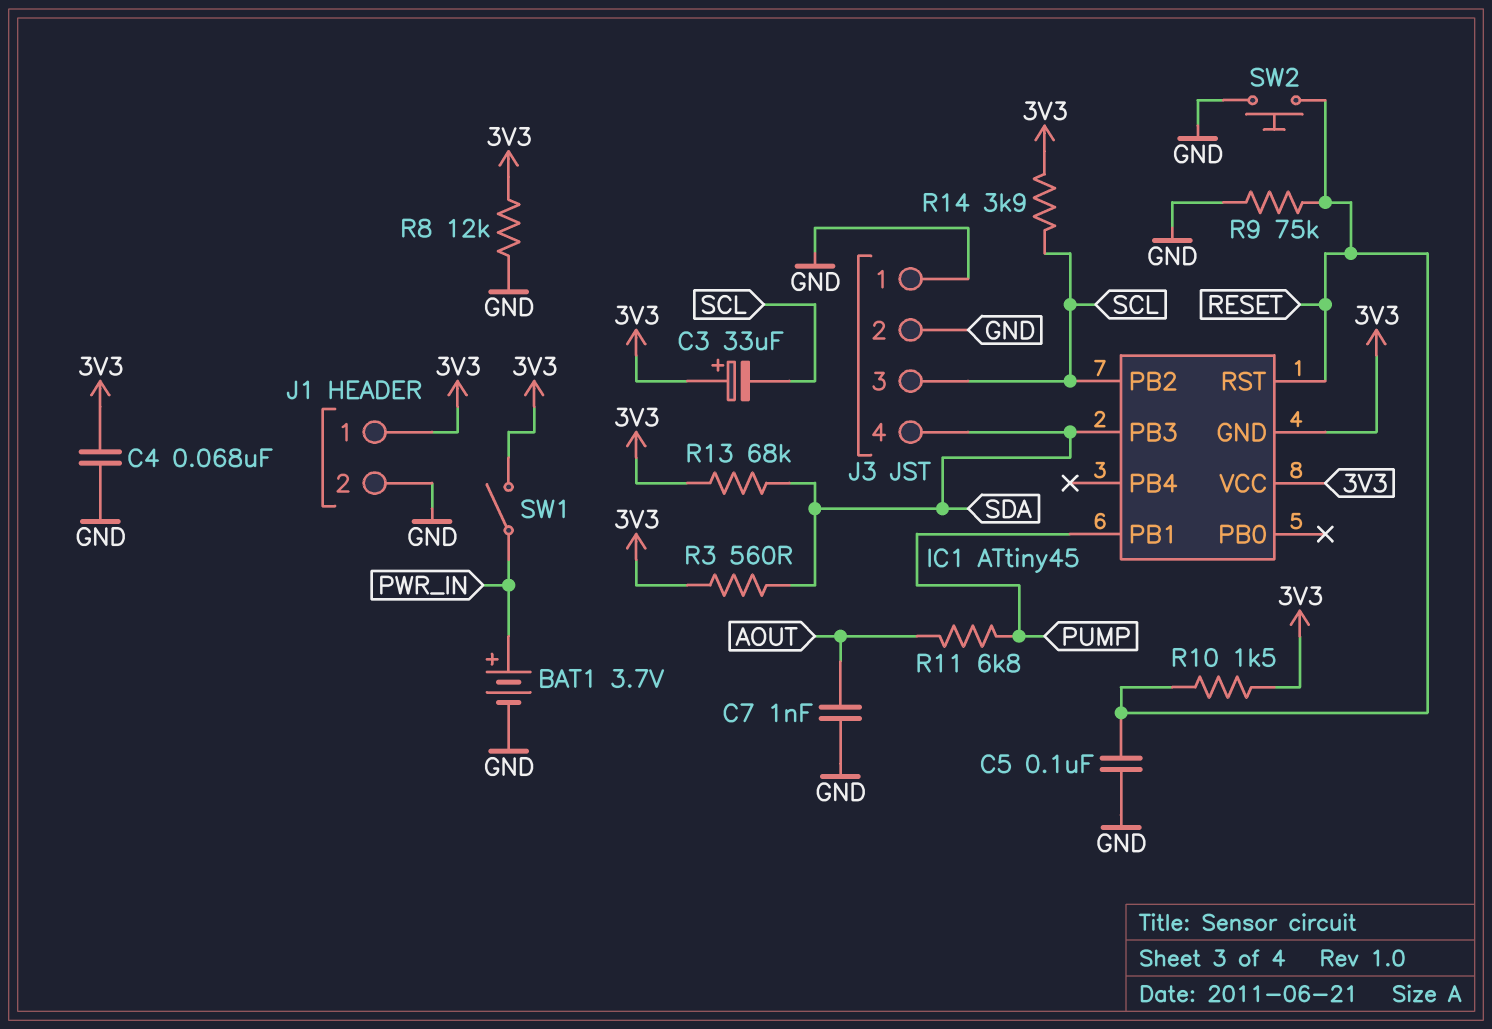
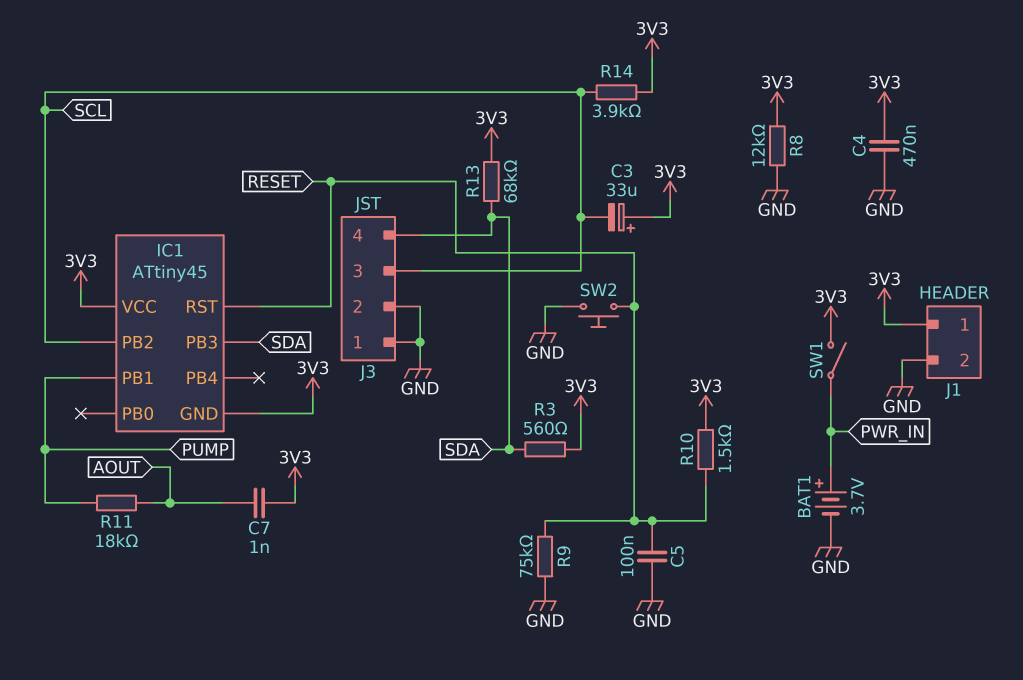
C4: 68nF (3V3, GND) -> 470nF (3V3, GND)
C7: 1nF (AOUT, GND) -> 1nF (3V3, AOUT)
R11: 6.8k (AOUT, PUMP) -> 18k (AOUT, PUMP)

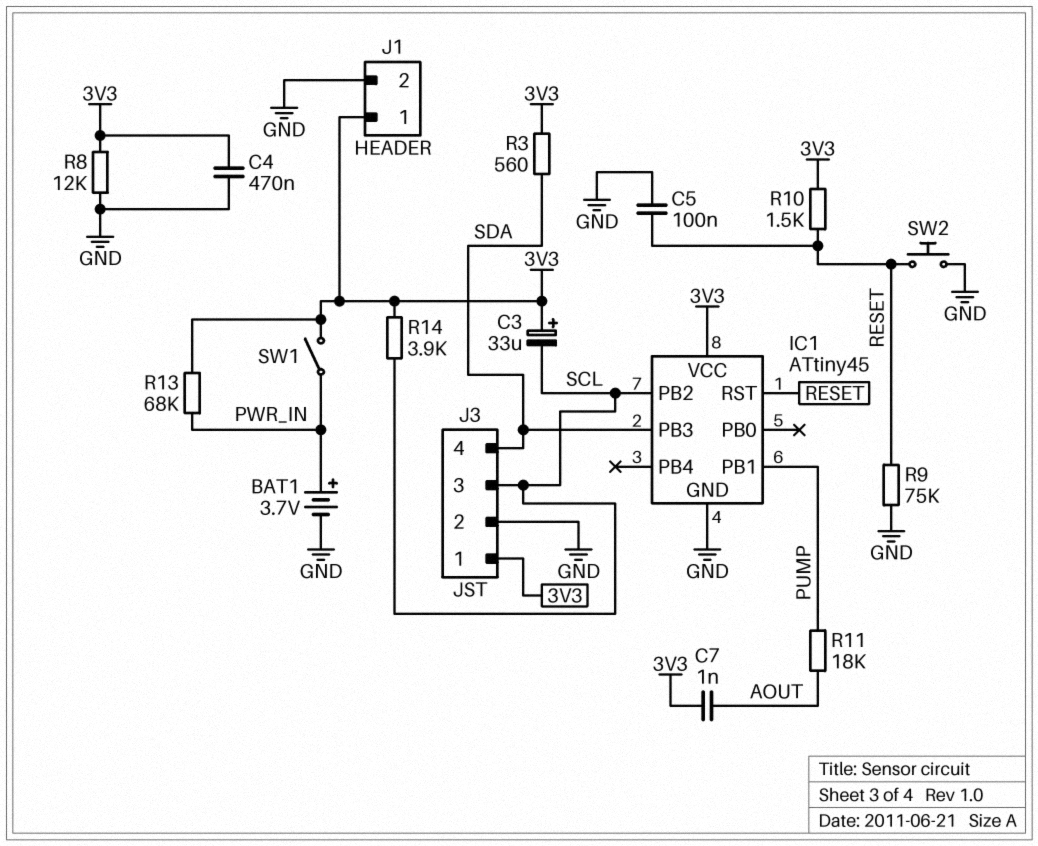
IC1 pin GND: 3V3 -> GND
J3 pin 1: GND -> 3V3
R13: 68k (3V3, SDA) -> 68k (3V3, PWR_IN)

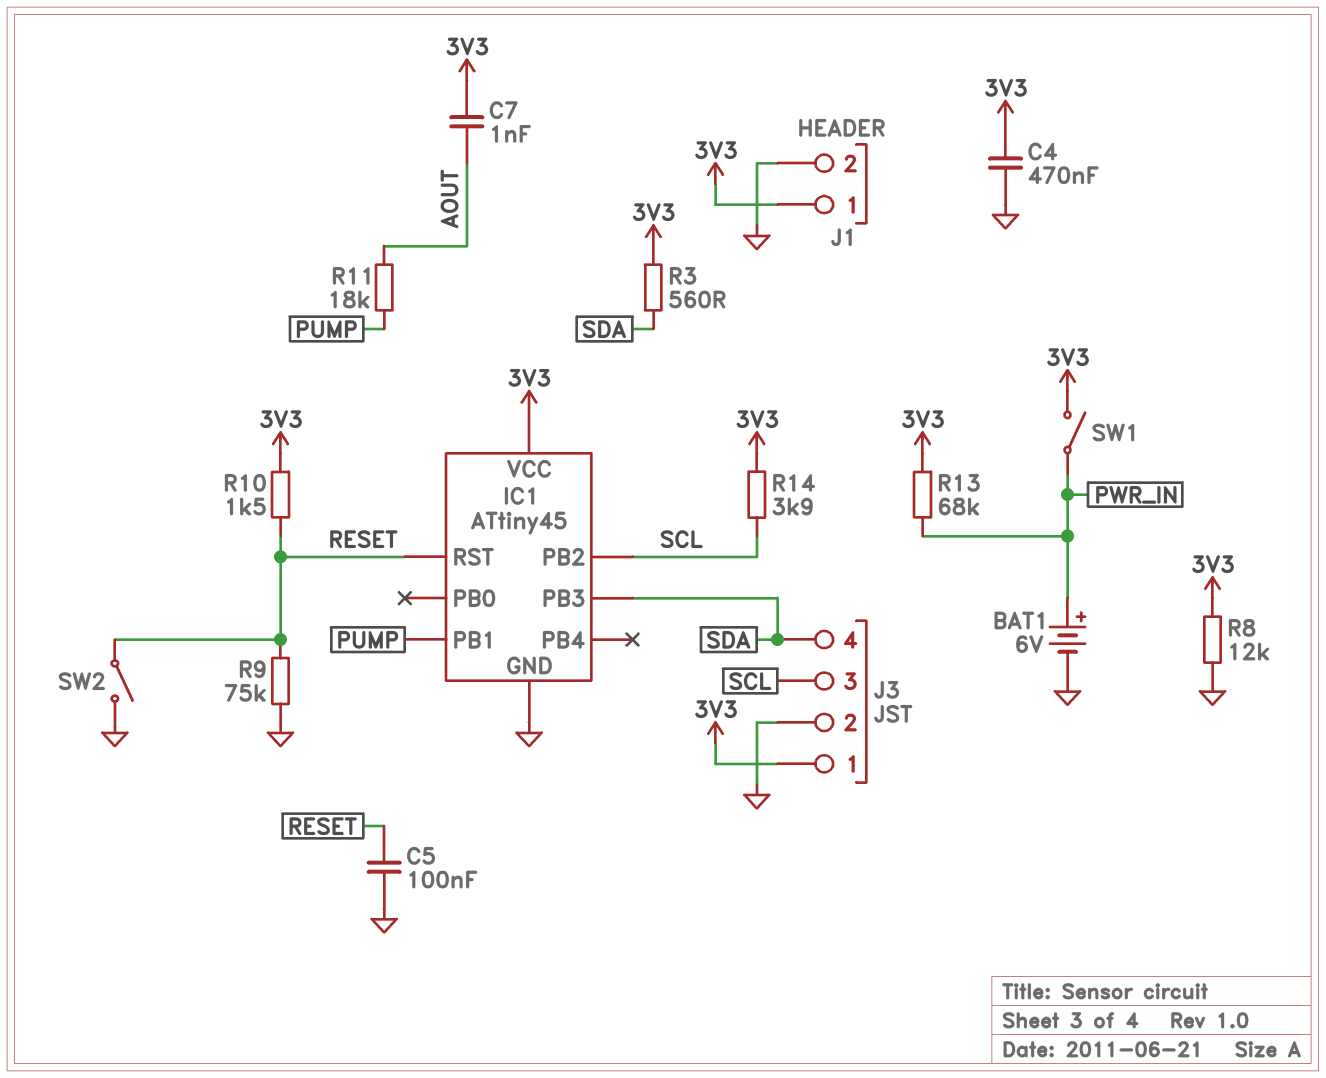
BAT1: 3.7V (plus PWR_IN, minus GND) -> 6V (plus PWR_IN, minus GND)
C3: 33uF (plus 3V3, minus SCL) -> none
SW2: button (GND, RESET) -> switch (GND, RESET)

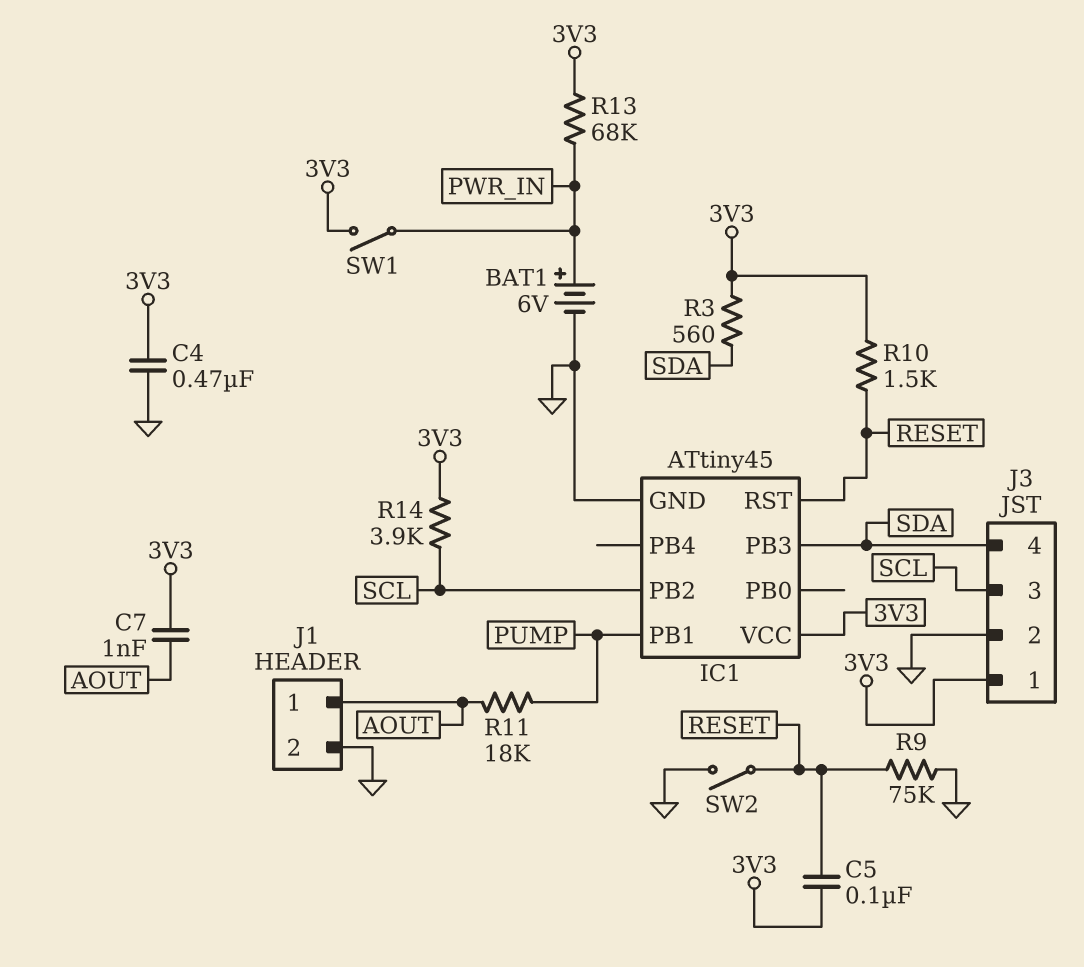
C5: 100nF (GND, RESET) -> 100nF (3V3, RESET)
J1 pin 1: 3V3 -> AOUT
R8: 12k (3V3, GND) -> none

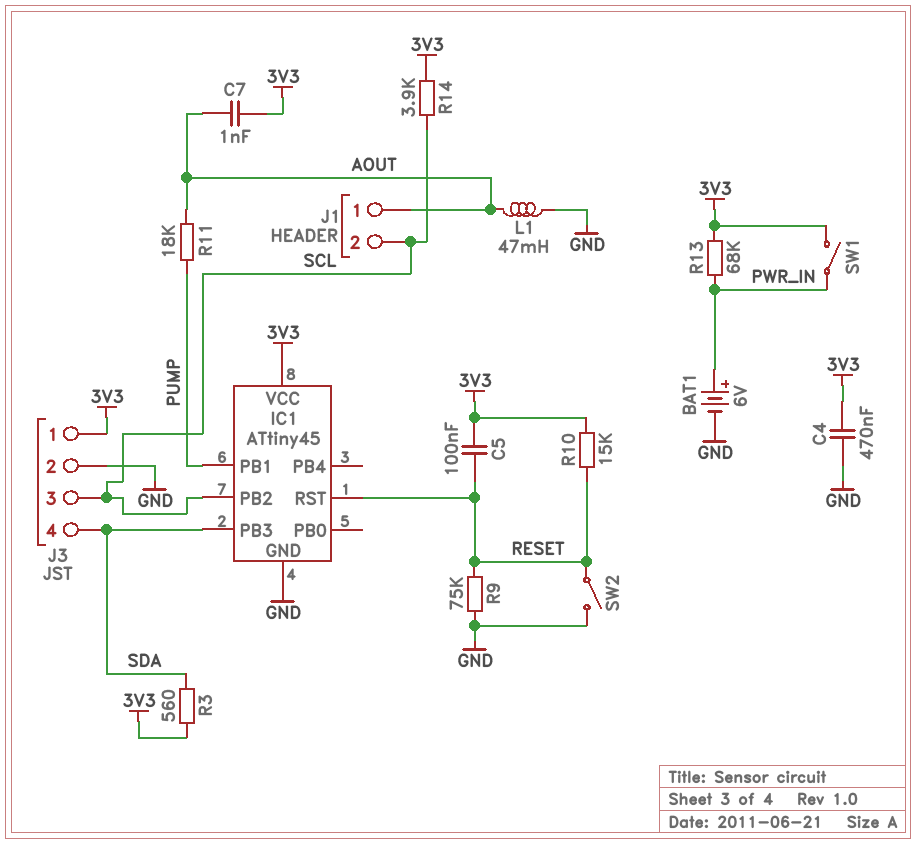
J1 pin 2: GND -> SCL
L1: none -> 47mH (AOUT, GND)
R10: 1.5k (3V3, RESET) -> 15k (3V3, RESET)

